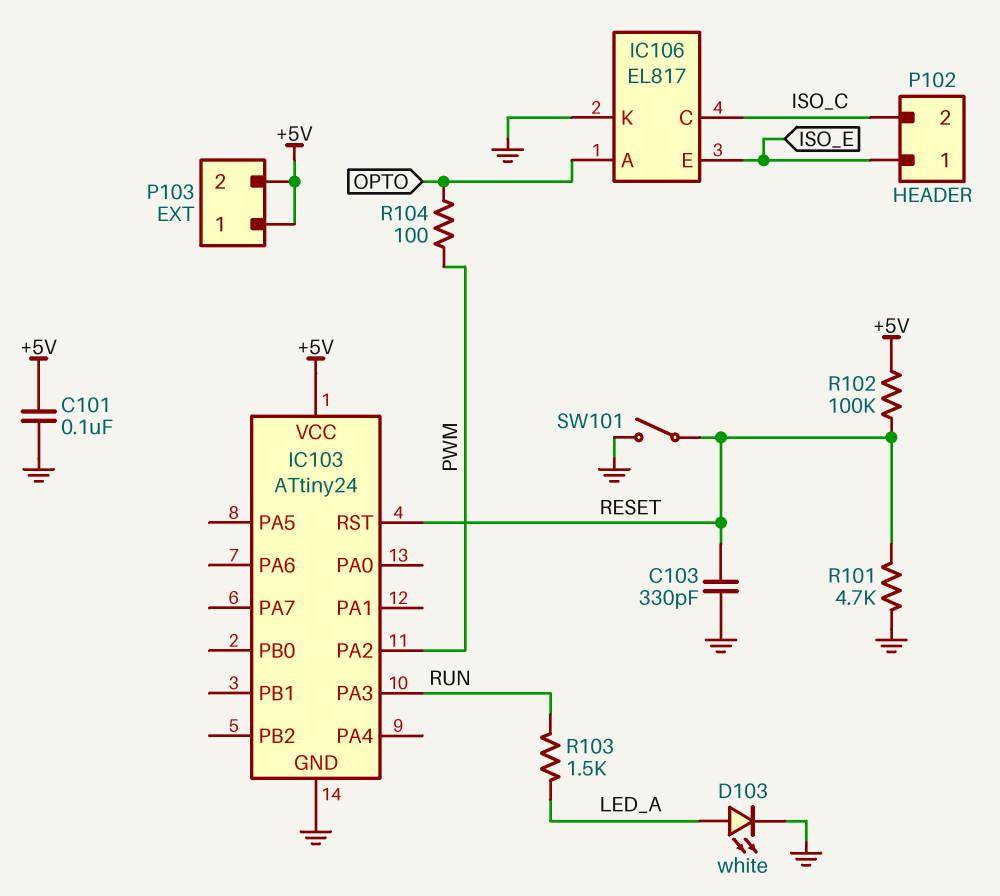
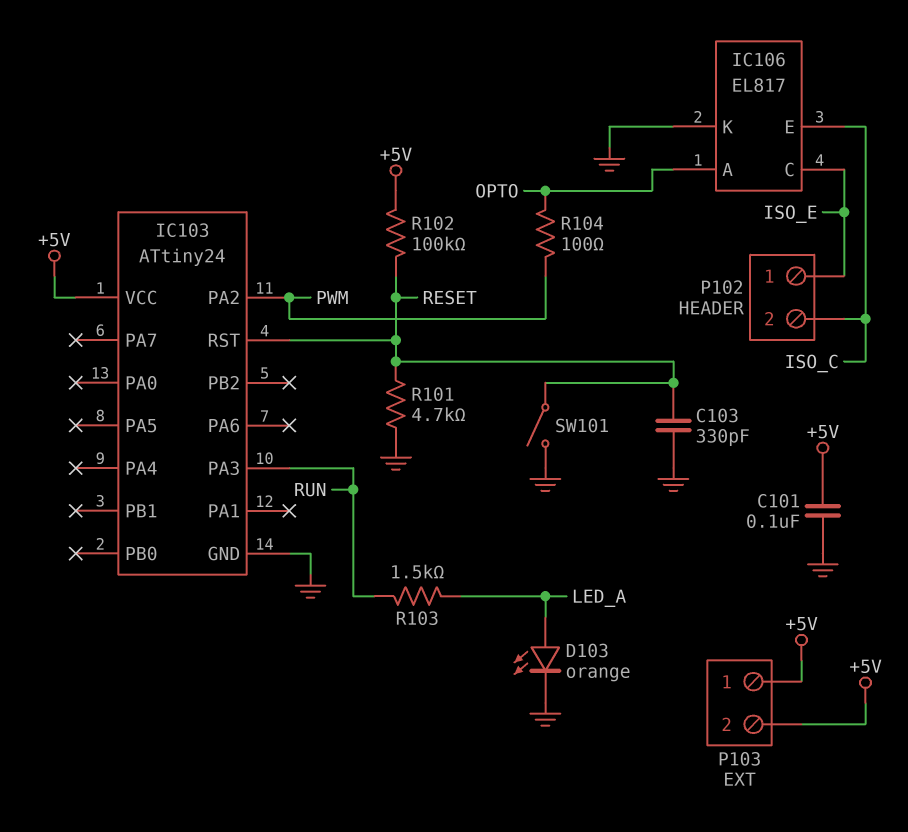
D103: LED white (A LED_A, K GND) -> LED orange (A LED_A, K GND)
IC106 pin C: ISO_C -> ISO_E
IC106 pin E: ISO_E -> ISO_C

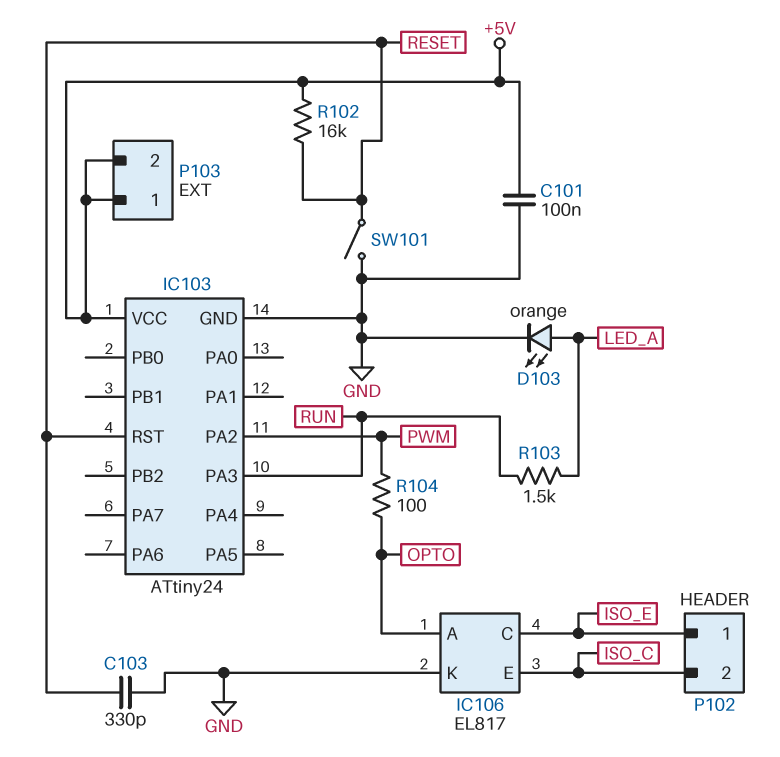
R101: 4.7k (GND, RESET) -> none
R102: 100k (+5V, RESET) -> 16k (+5V, RESET)

